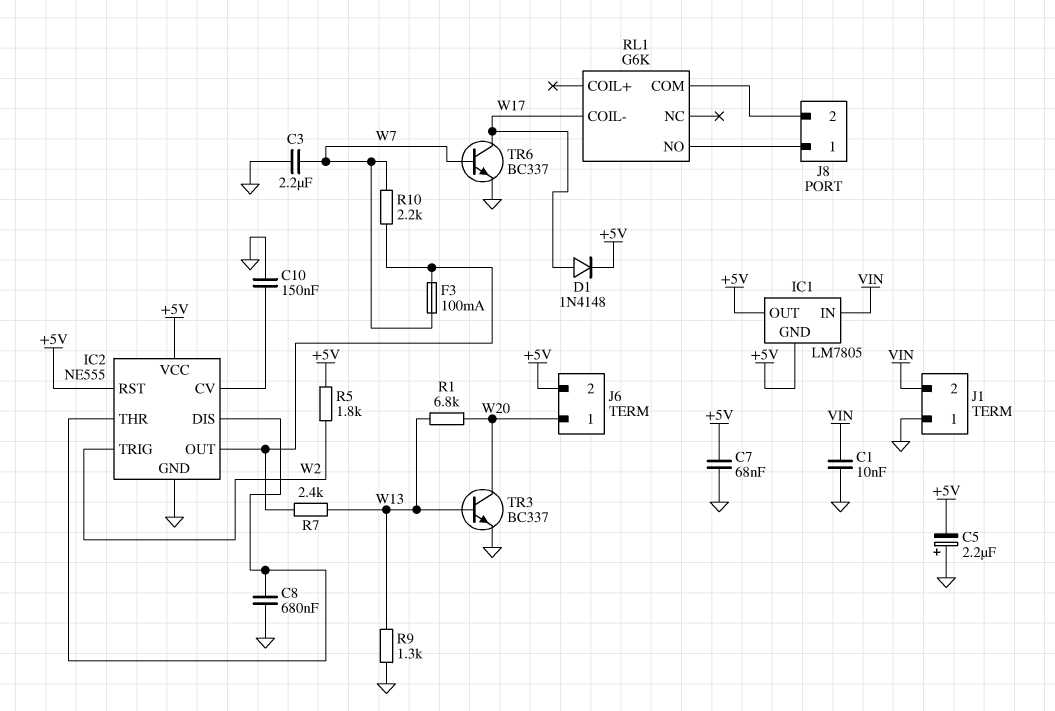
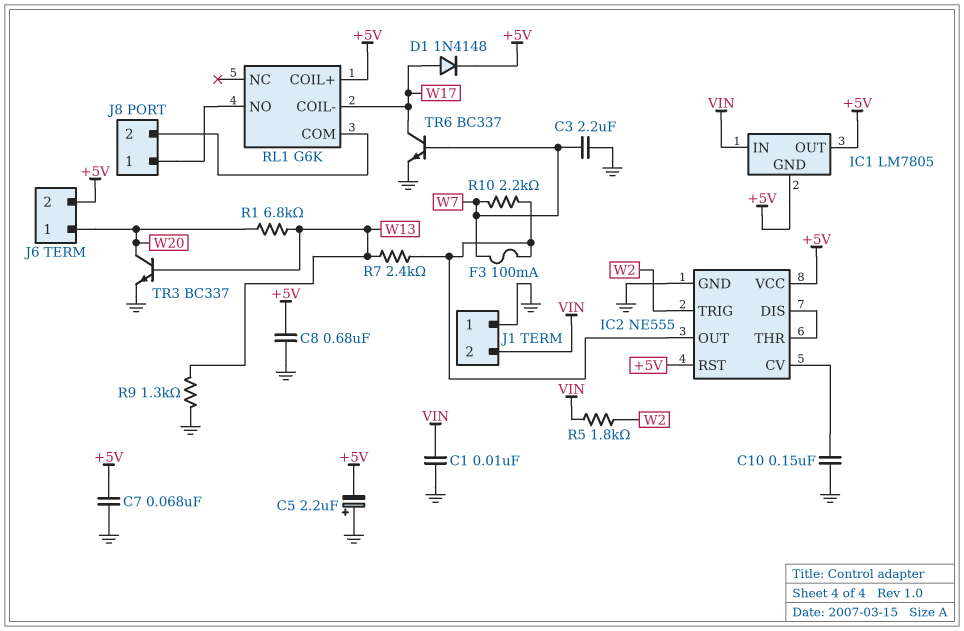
C8: 680nF (GND, IC2/DIS) -> 680nF (+5V, GND)
R5: 1.8k (+5V, W2) -> 1.8k (VIN, W2)
RL1 pin COIL+: none -> +5V

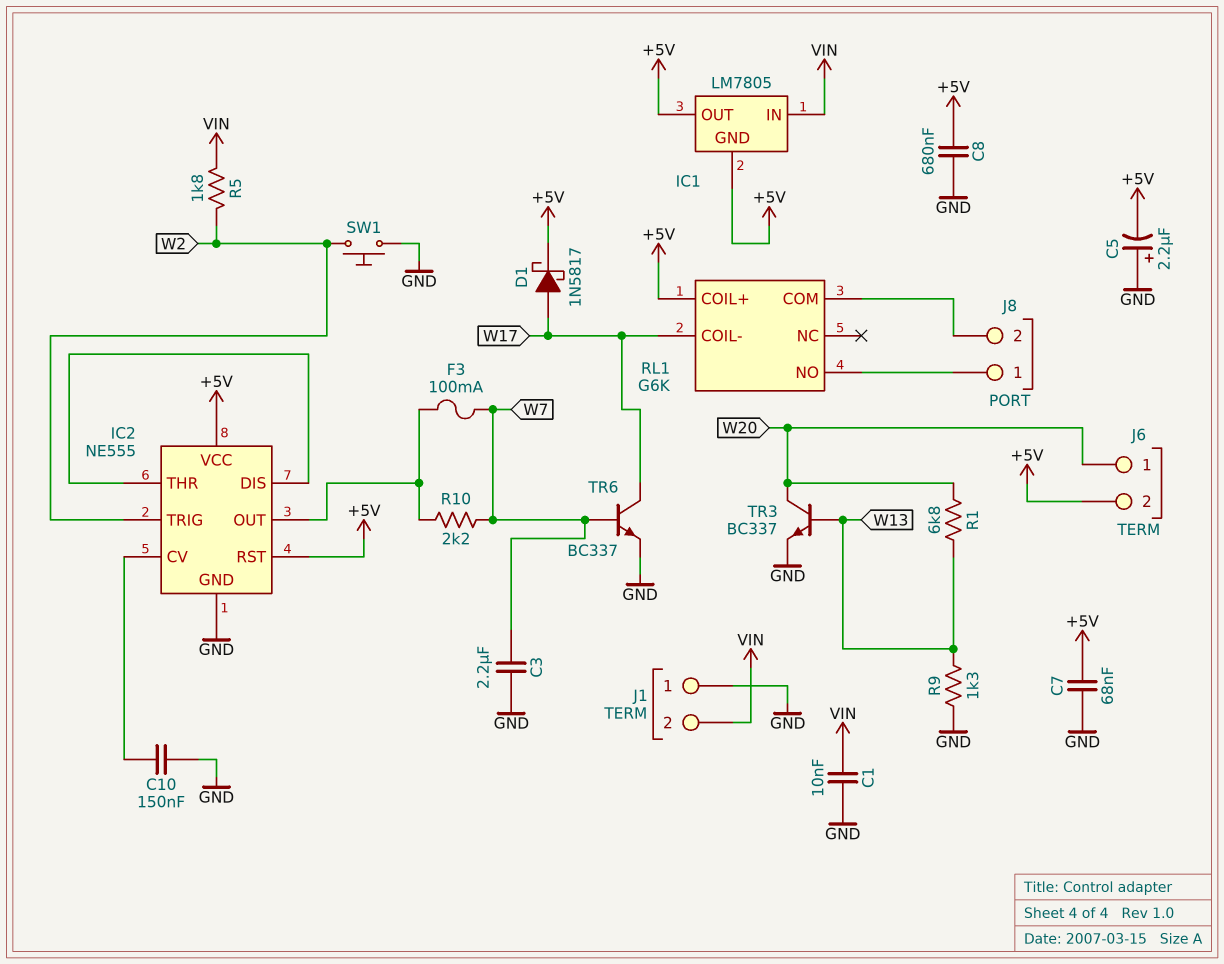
D1: diode 1N4148 (A W17, K +5V) -> schottky 1N5817 (A W17, K +5V)
R7: 2.4k (IC2/OUT, W13) -> none
SW1: none -> button (GND, W2)

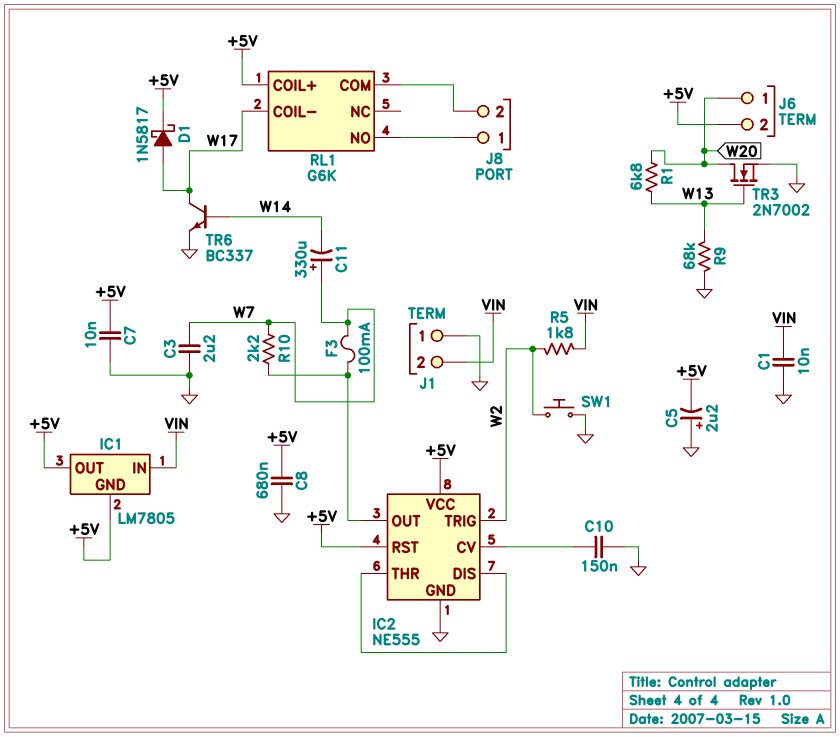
C7: 68nF (+5V, GND) -> 10nF (+5V, GND)
C11: none -> 330uF (plus W7, minus W14)
R9: 1.3k (GND, W13) -> 68k (GND, W13)
TR3: NPN BC337 (B W13, C W20, E GND) -> NMOS 2N7002 (G W13, D W20, S GND)
TR6: NPN BC337 (B W7, C W17, E GND) -> NPN BC337 (B W14, C W17, E GND)

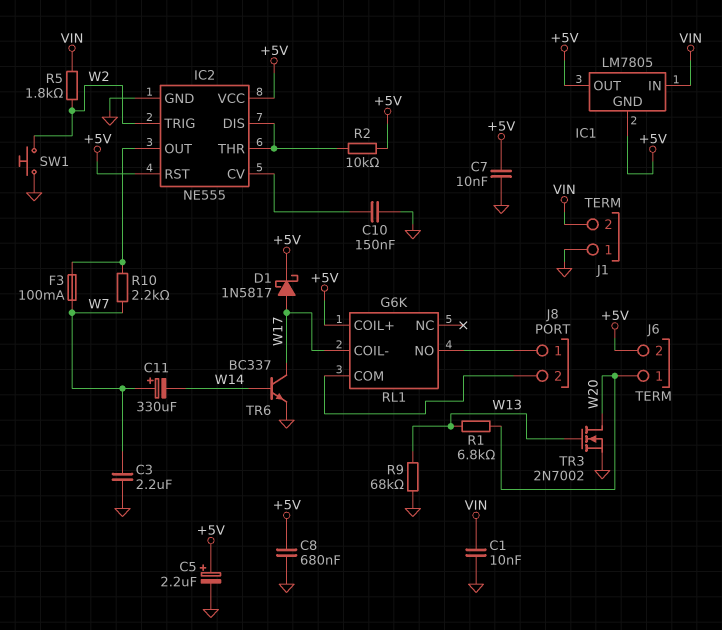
C5: 2.2uF (plus GND, minus +5V) -> 2.2uF (plus +5V, minus GND)
R2: none -> 10k (+5V, IC2/DIS)

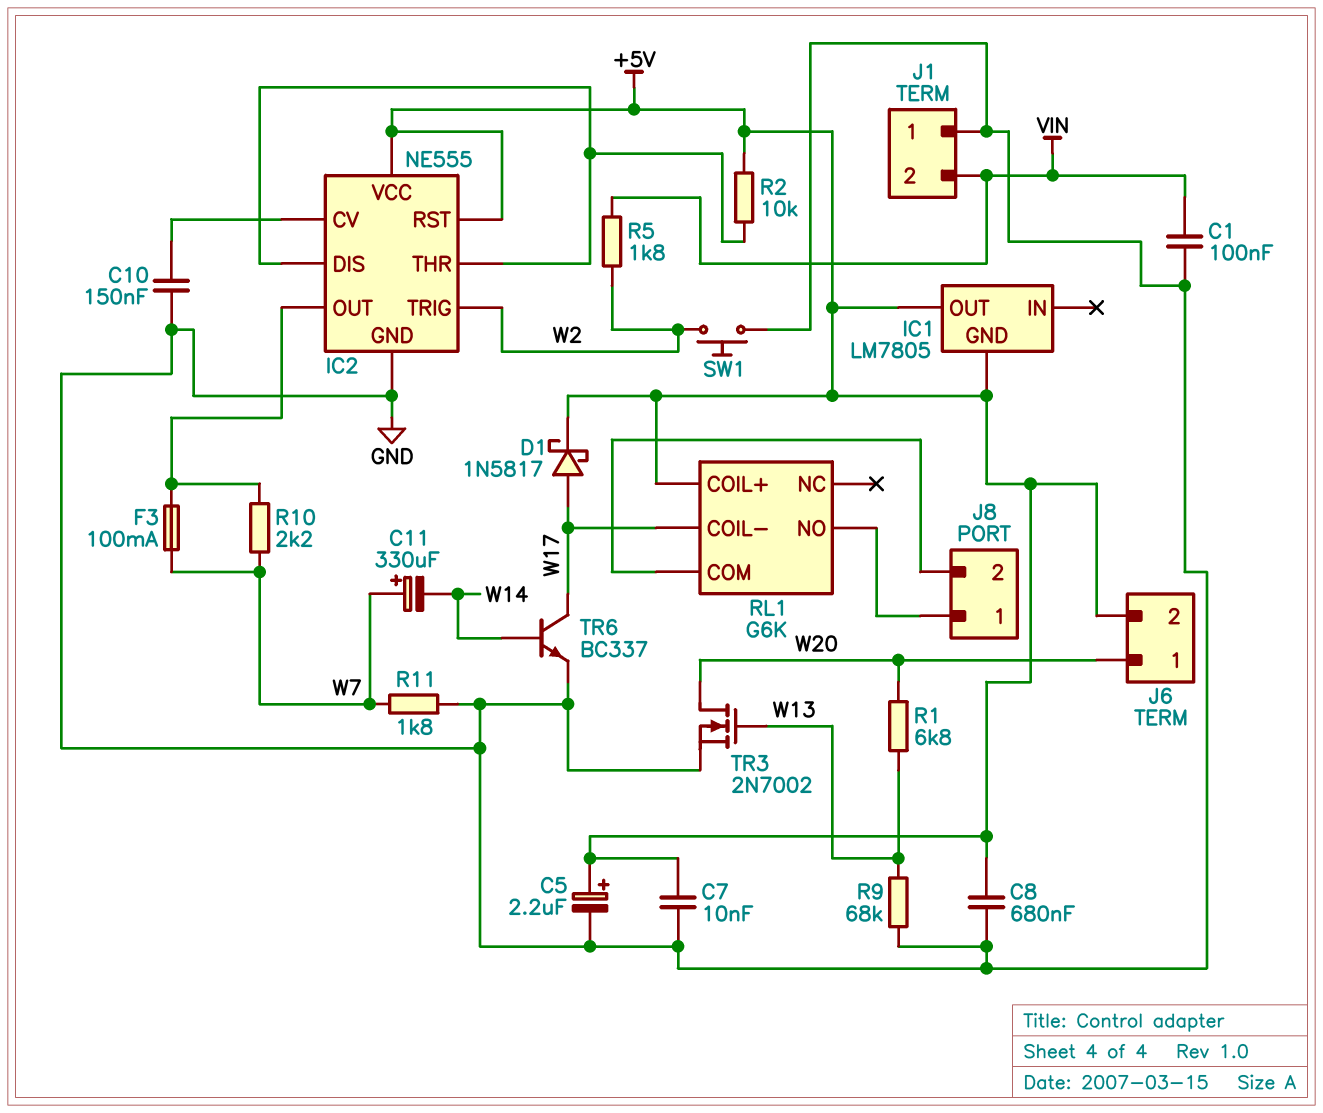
C1: 10nF (GND, VIN) -> 100nF (GND, VIN)
C3: 2.2uF (GND, W7) -> none
IC1 pin IN: VIN -> none
R11: none -> 1.8k (GND, W7)

